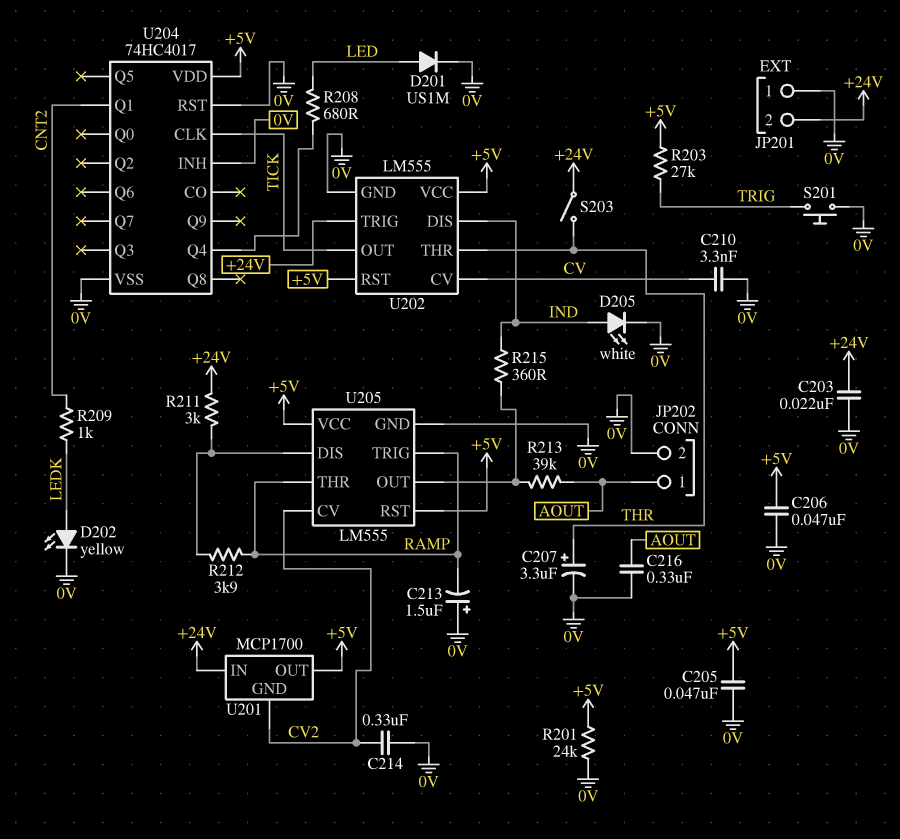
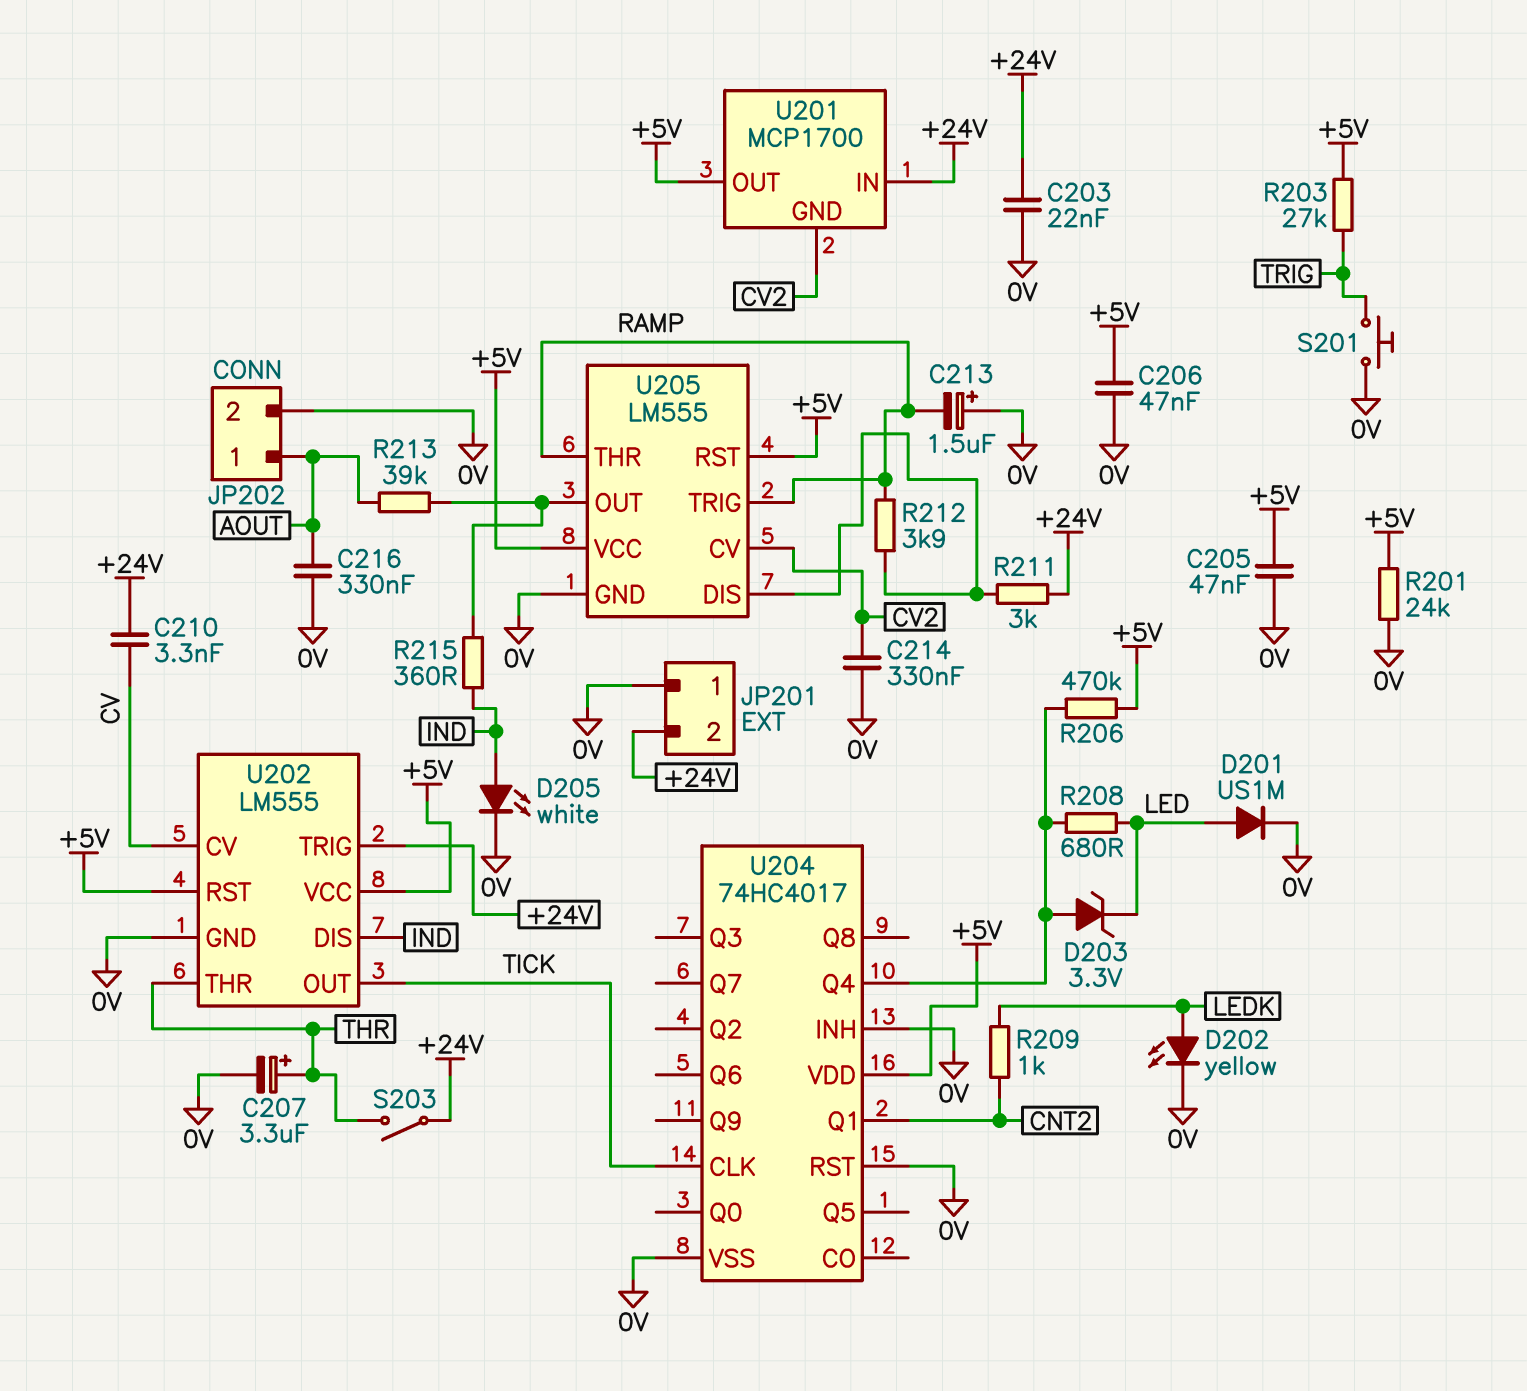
C210: 3.3nF (0V, CV) -> 3.3nF (+24V, CV)
D203: none -> zener 3.3V (A U204/Q4, K LED)
R206: none -> 470k (+5V, U204/Q4)

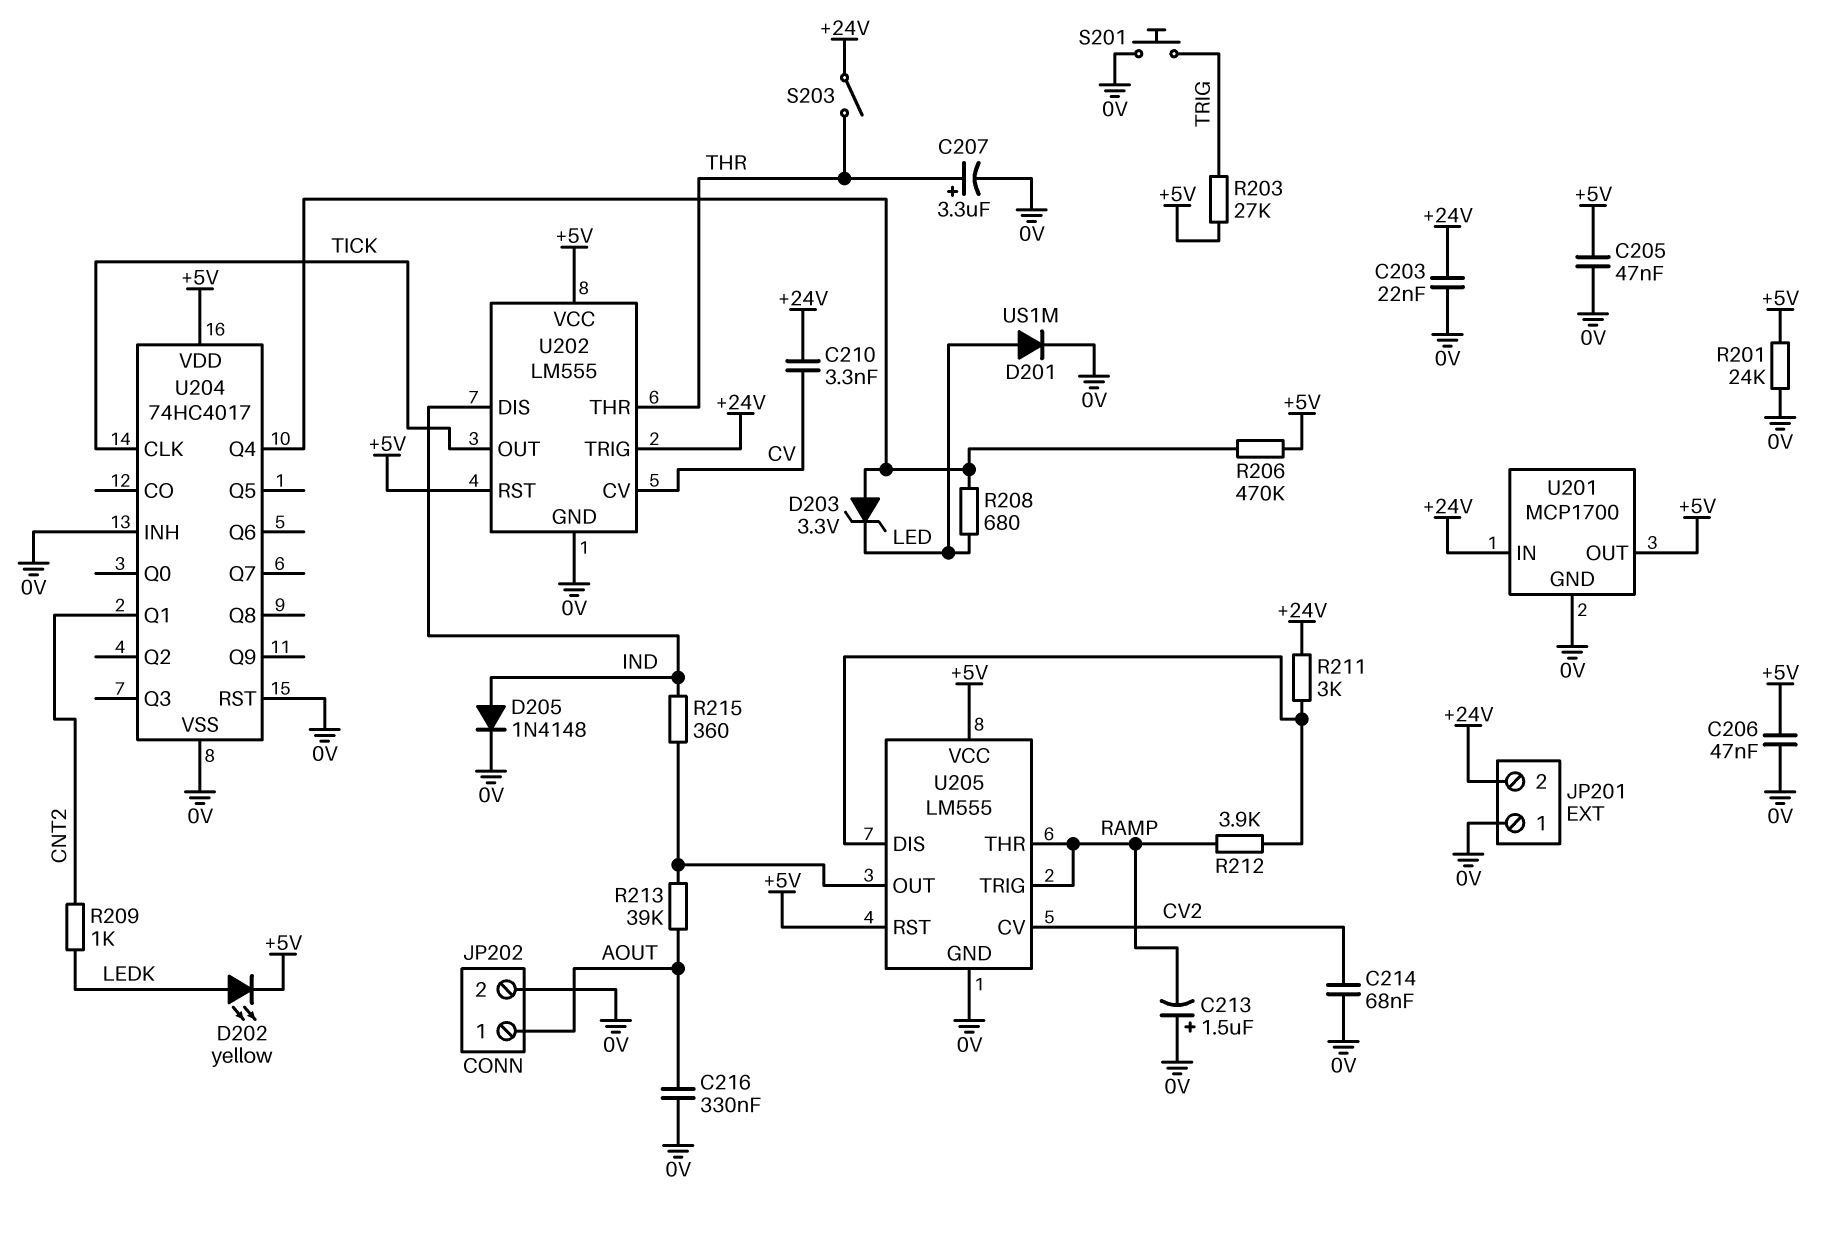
C214: 330nF (0V, CV2) -> 68nF (0V, CV2)
D202: LED yellow (A LEDK, K 0V) -> LED yellow (A LEDK, K +5V)
D205: LED white (A IND, K 0V) -> diode 1N4148 (A IND, K 0V)
U201 pin GND: CV2 -> 0V

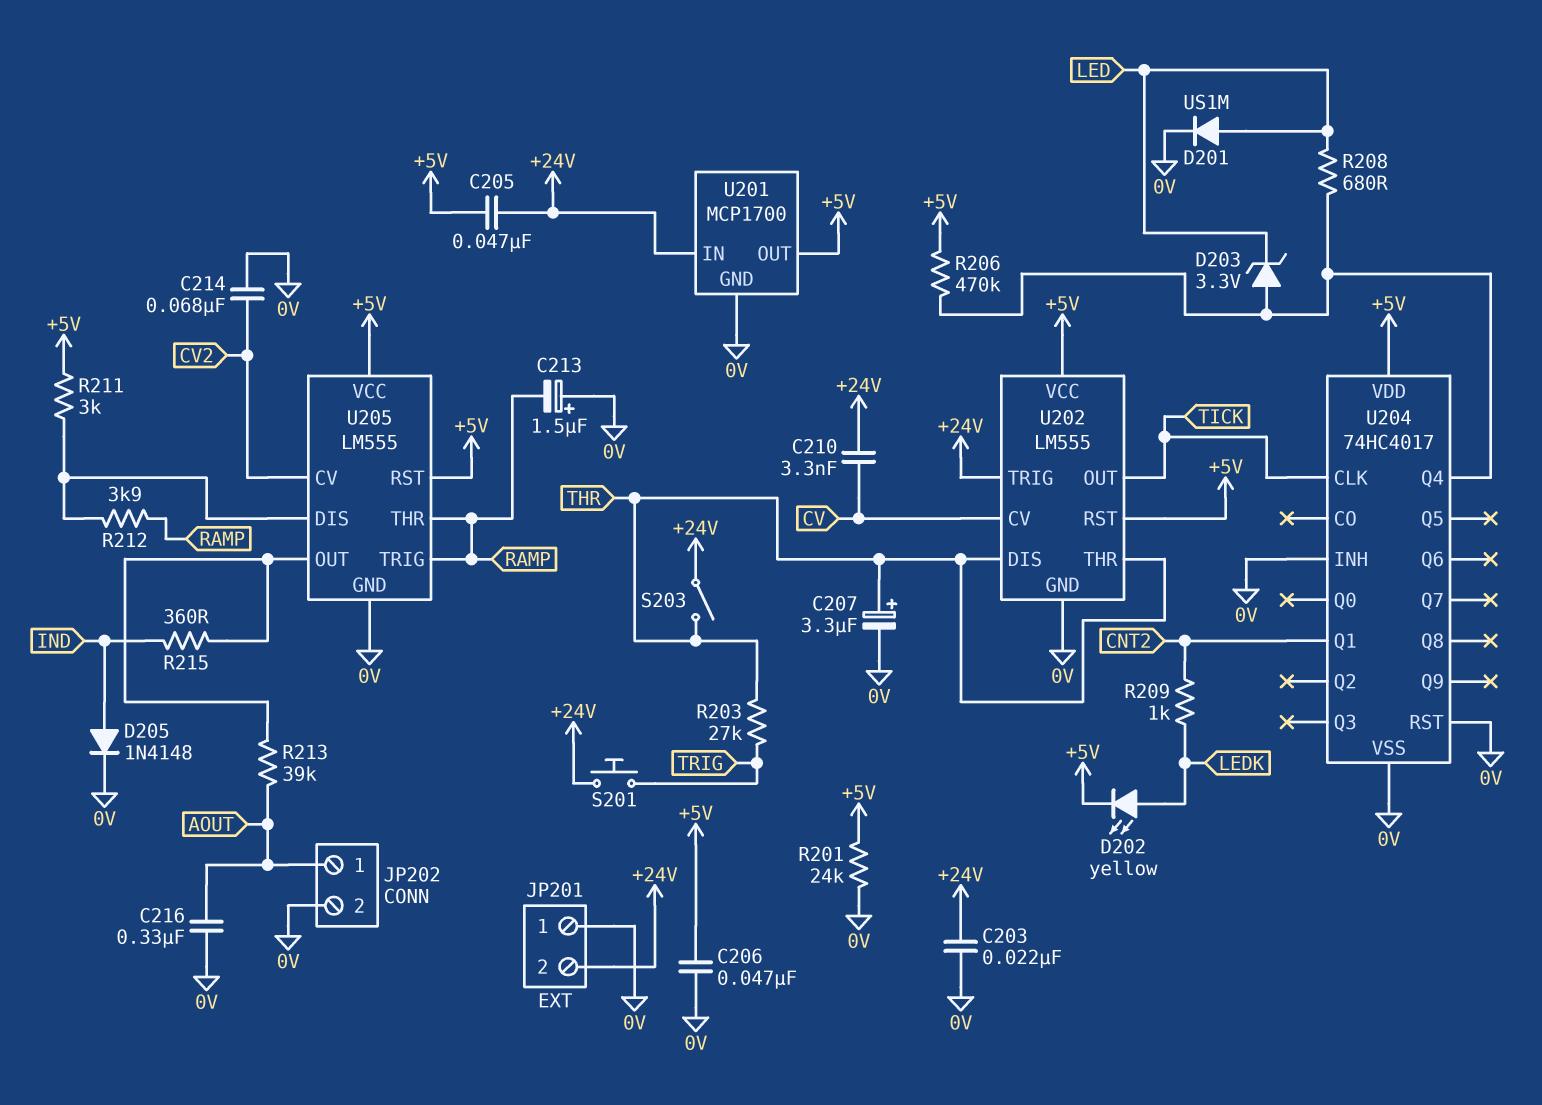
C205: 47nF (+5V, 0V) -> 47nF (+5V, +24V)
R203: 27k (+5V, TRIG) -> 27k (THR, TRIG)
R211: 3k (+24V, U205/DIS) -> 3k (+5V, U205/DIS)
S201: button (0V, TRIG) -> button (+24V, TRIG)
U202 pin DIS: IND -> THR

